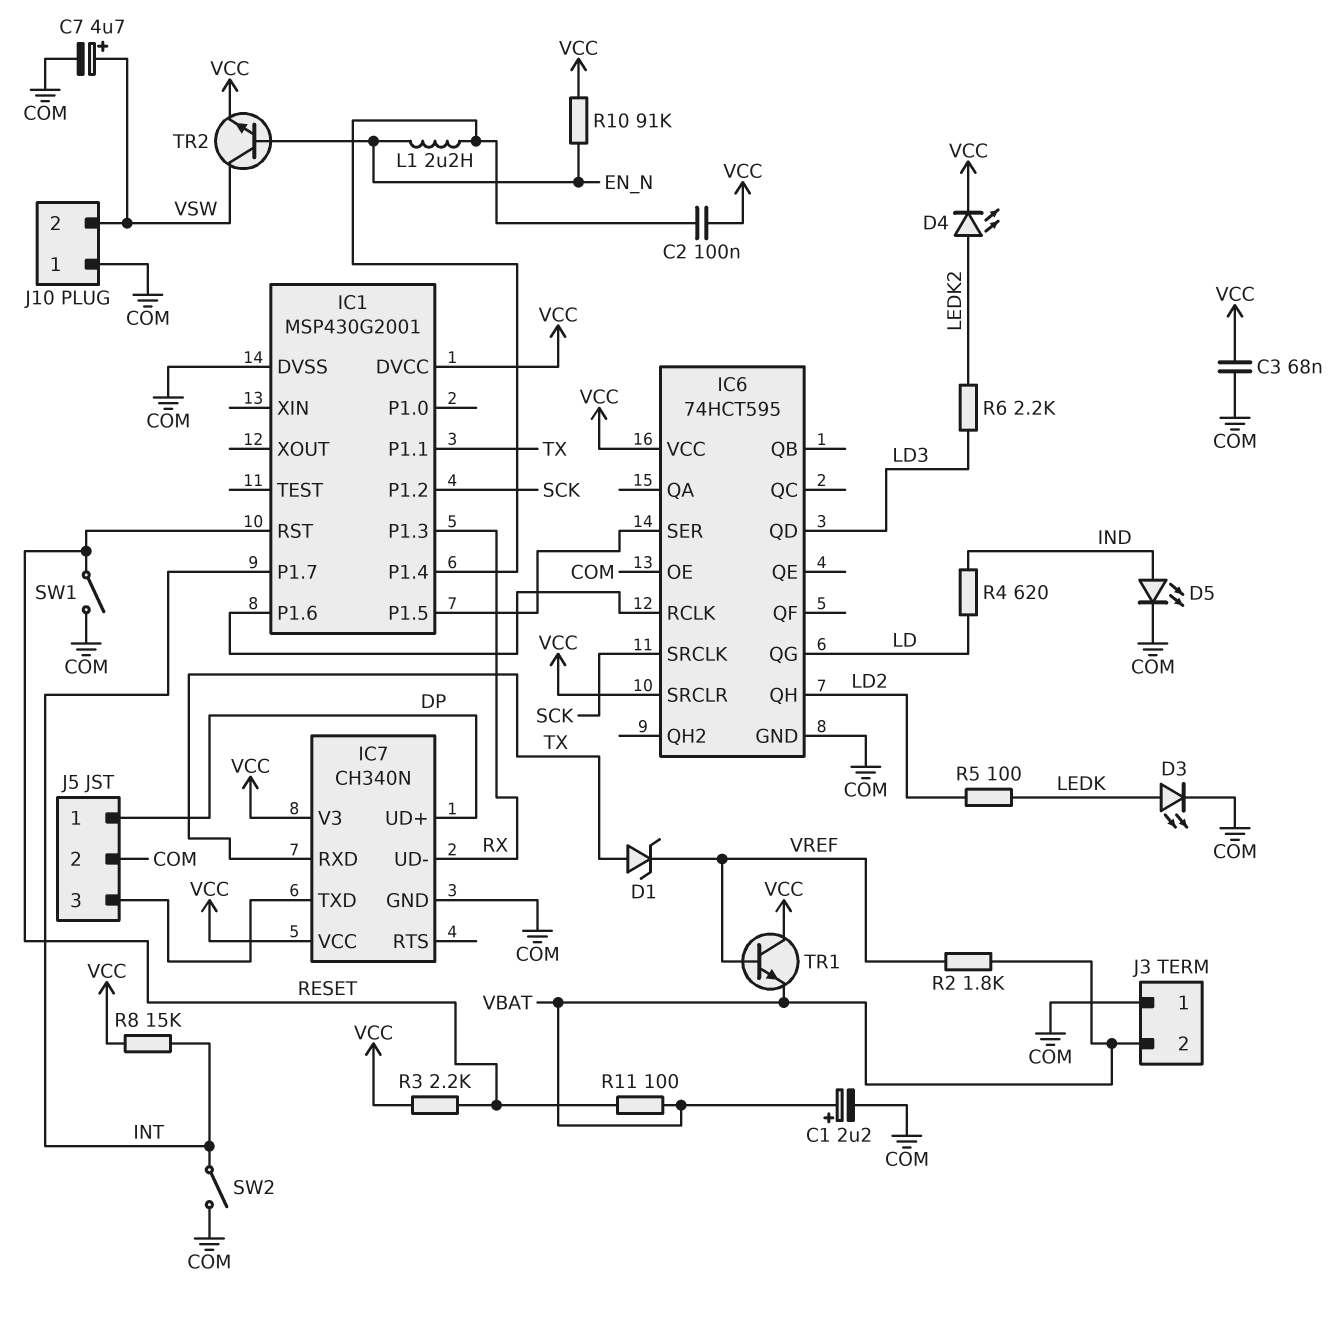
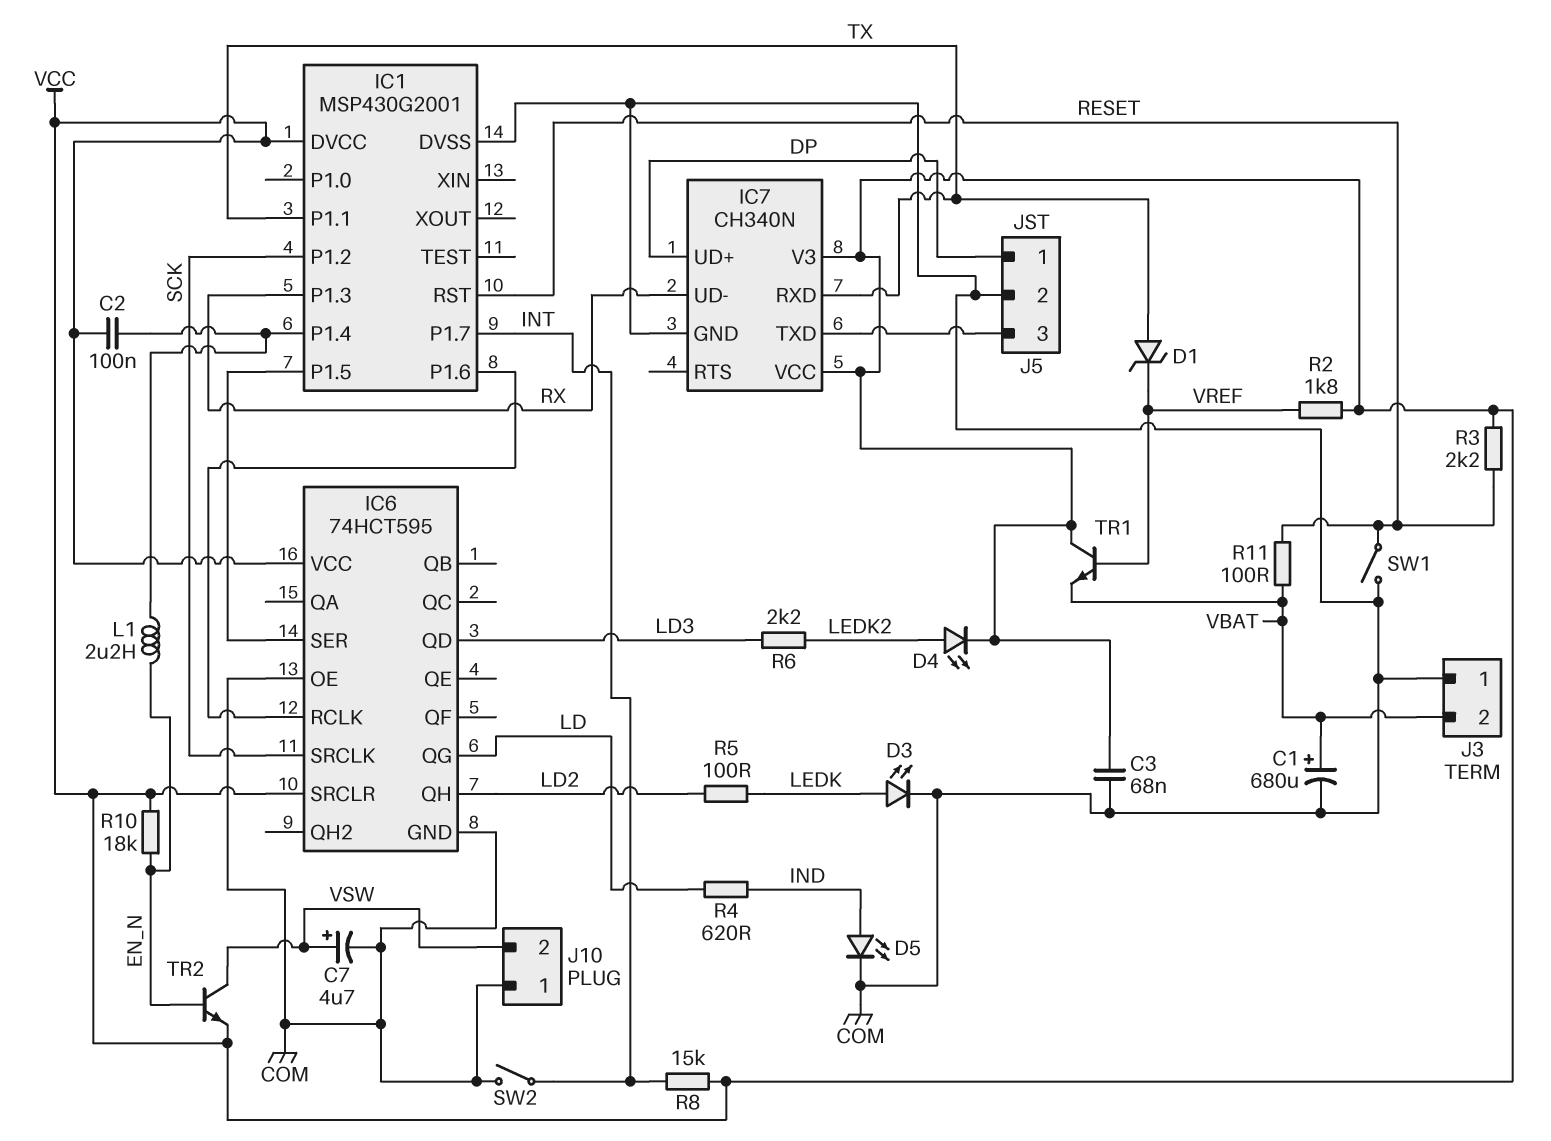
C1: 2.2uF (plus VBAT, minus COM) -> 680uF (plus VBAT, minus COM)
R2: 1.8k (VBAT, VREF) -> 1.8k (VCC, VREF)
R10: 91k (EN_N, VCC) -> 18k (EN_N, VCC)

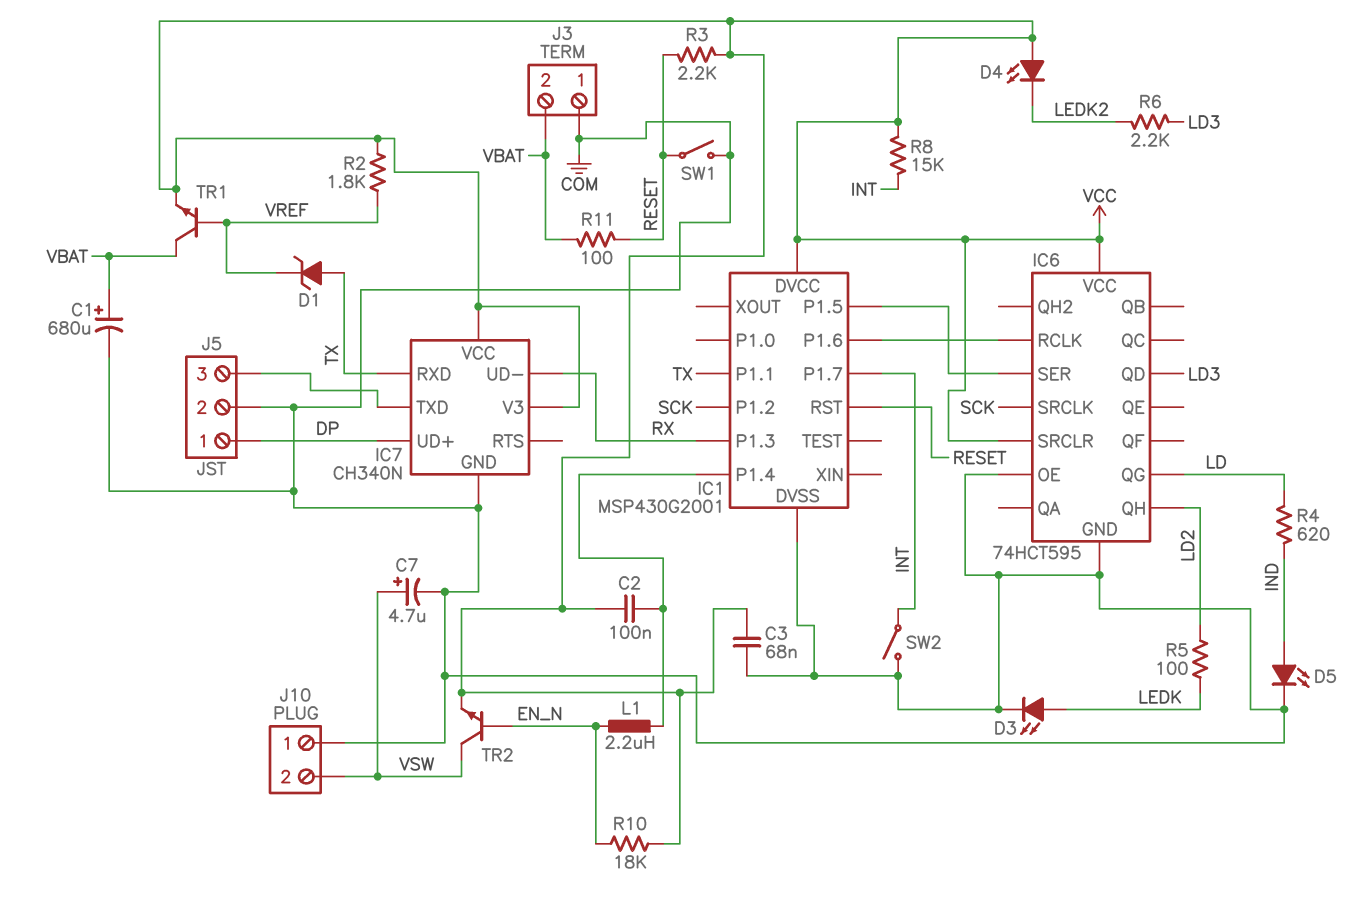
D4: LED (A LEDK2, K VCC) -> LED (A VCC, K LEDK2)
TR1: NPN (B VREF, C VCC, E VBAT) -> NPN (B VREF, C VBAT, E VCC)

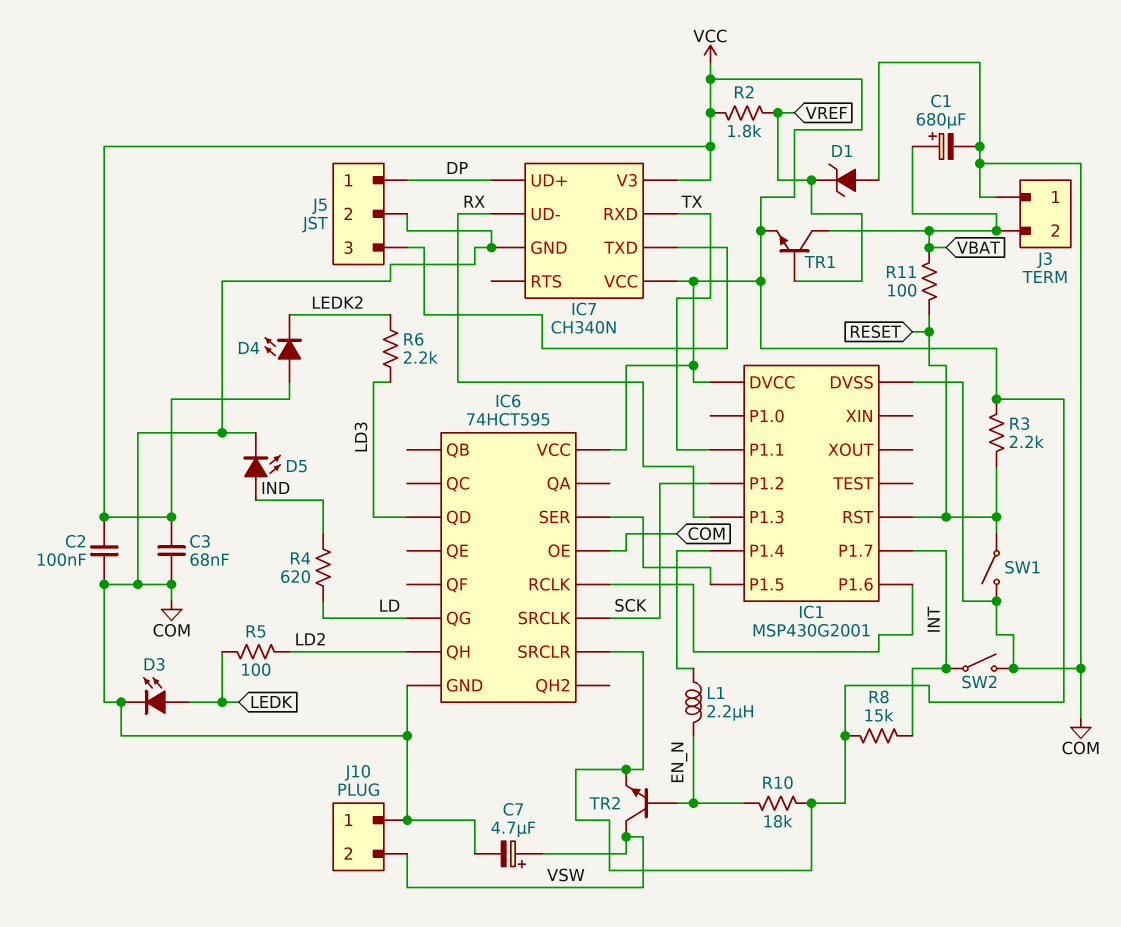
C2: 100nF (IC1/P1.4, VCC) -> 100nF (COM, VCC)
D1: zener (A TX, K VREF) -> zener (A COM, K VREF)

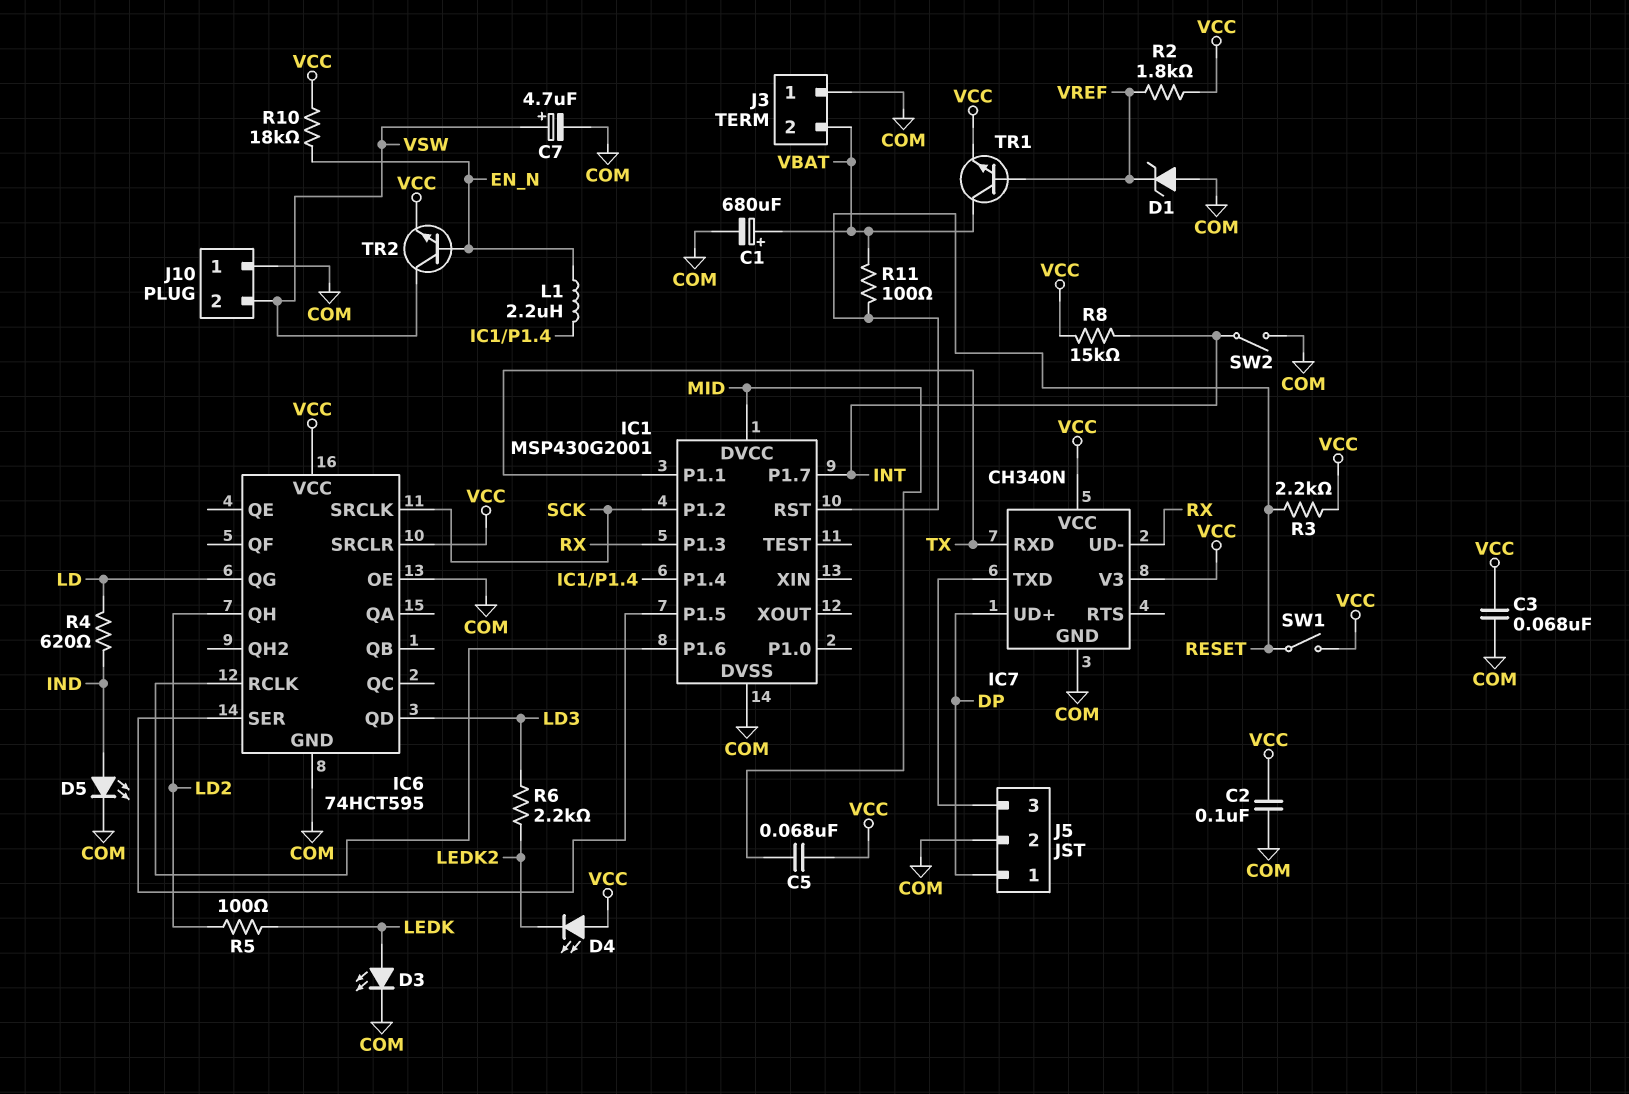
C5: none -> 68nF (MID, VCC)
IC1 pin DVCC: VCC -> MID
SW1: switch (COM, RESET) -> switch (RESET, VCC)

